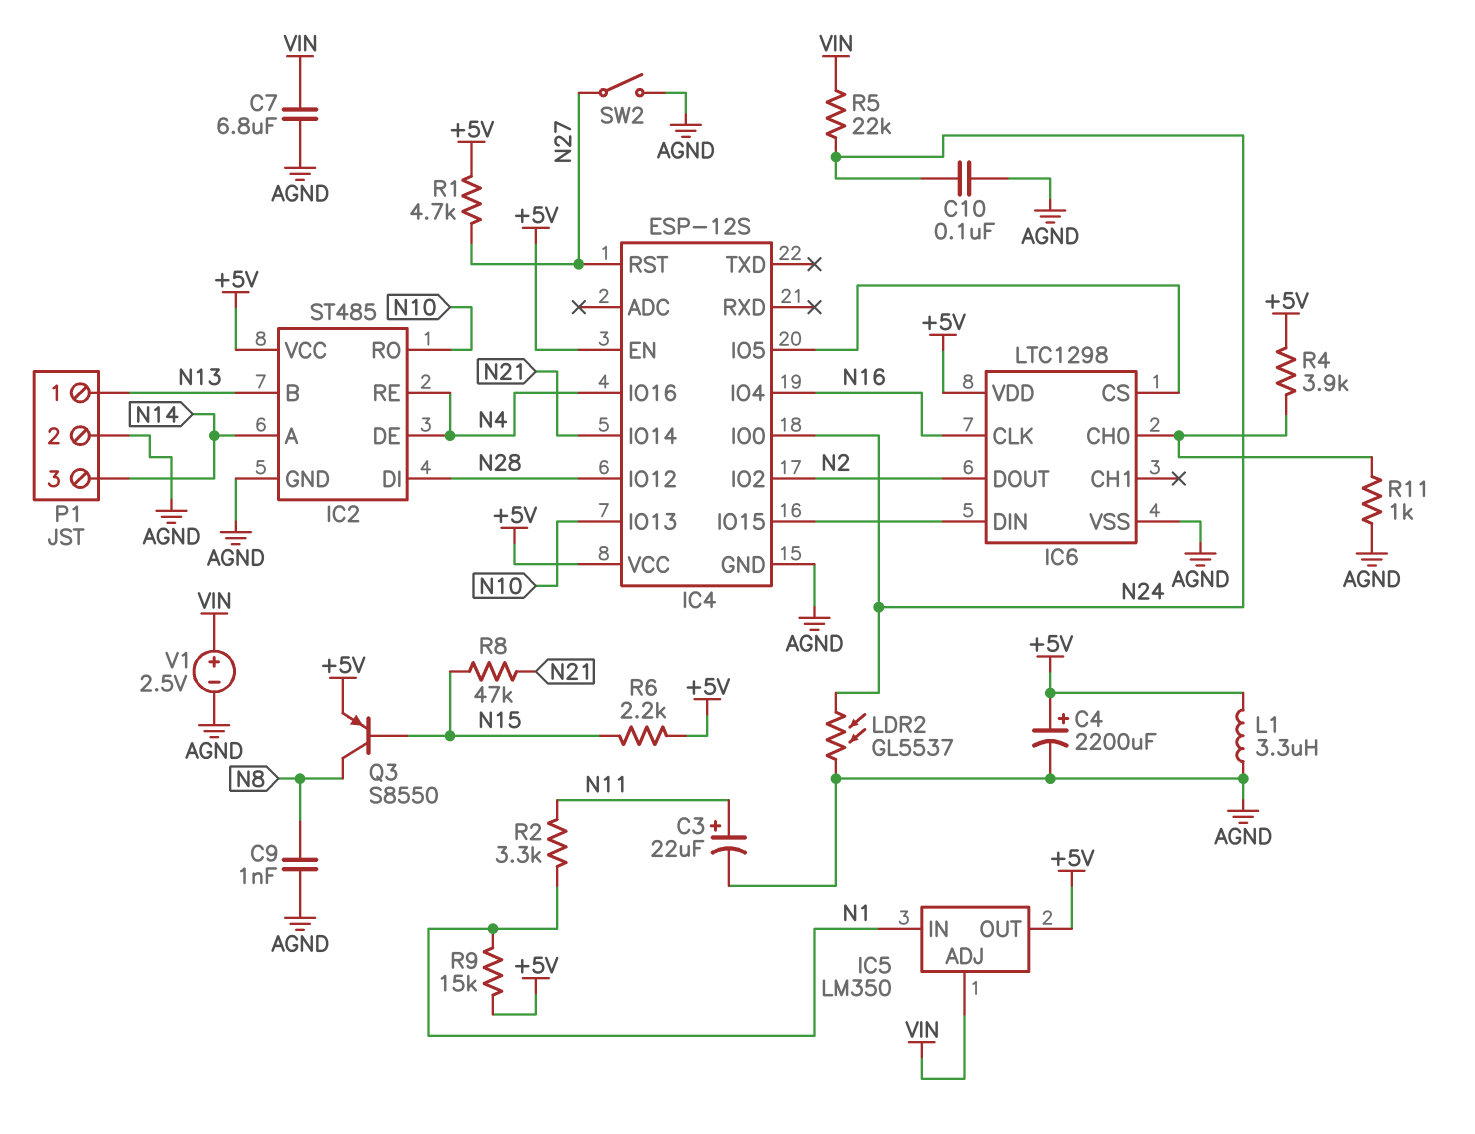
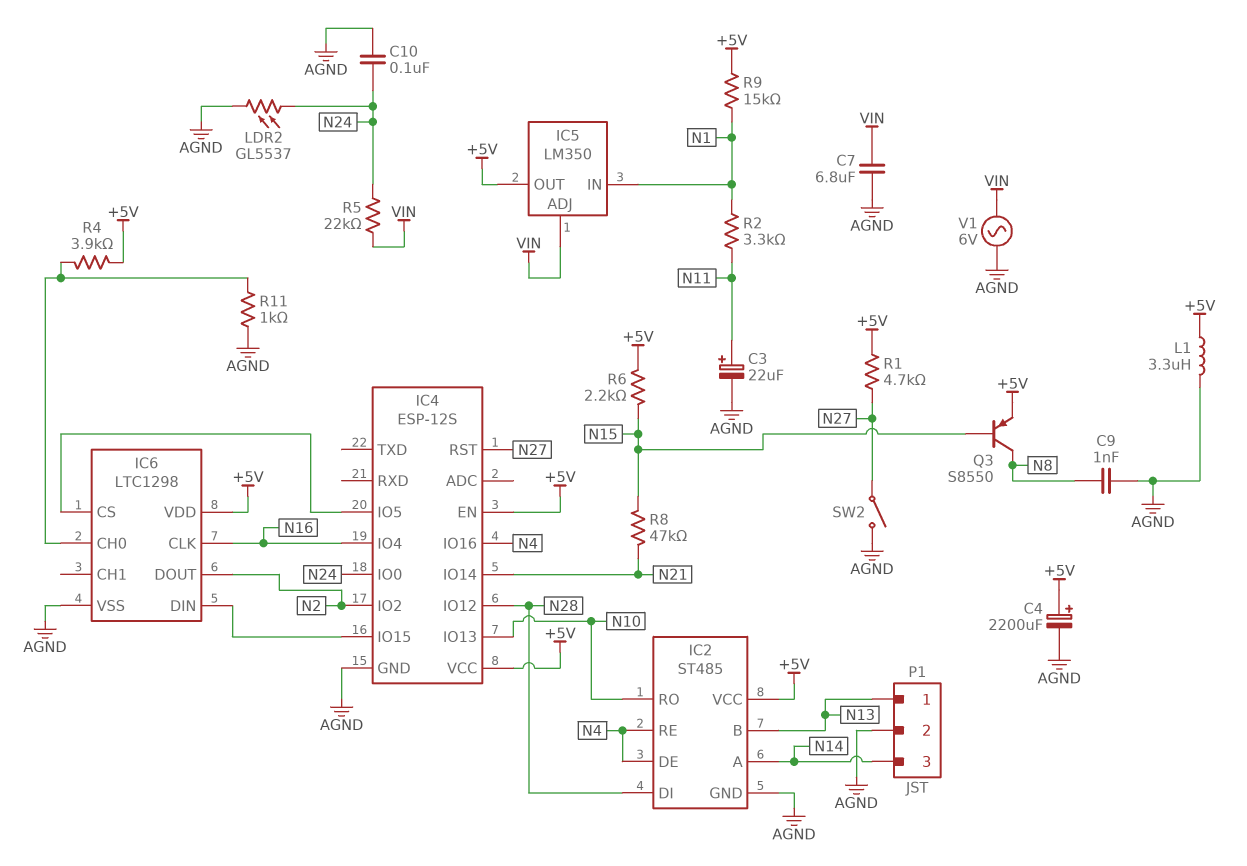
V1: 2.5V (plus VIN, minus AGND) -> AC 6V (AGND, VIN)

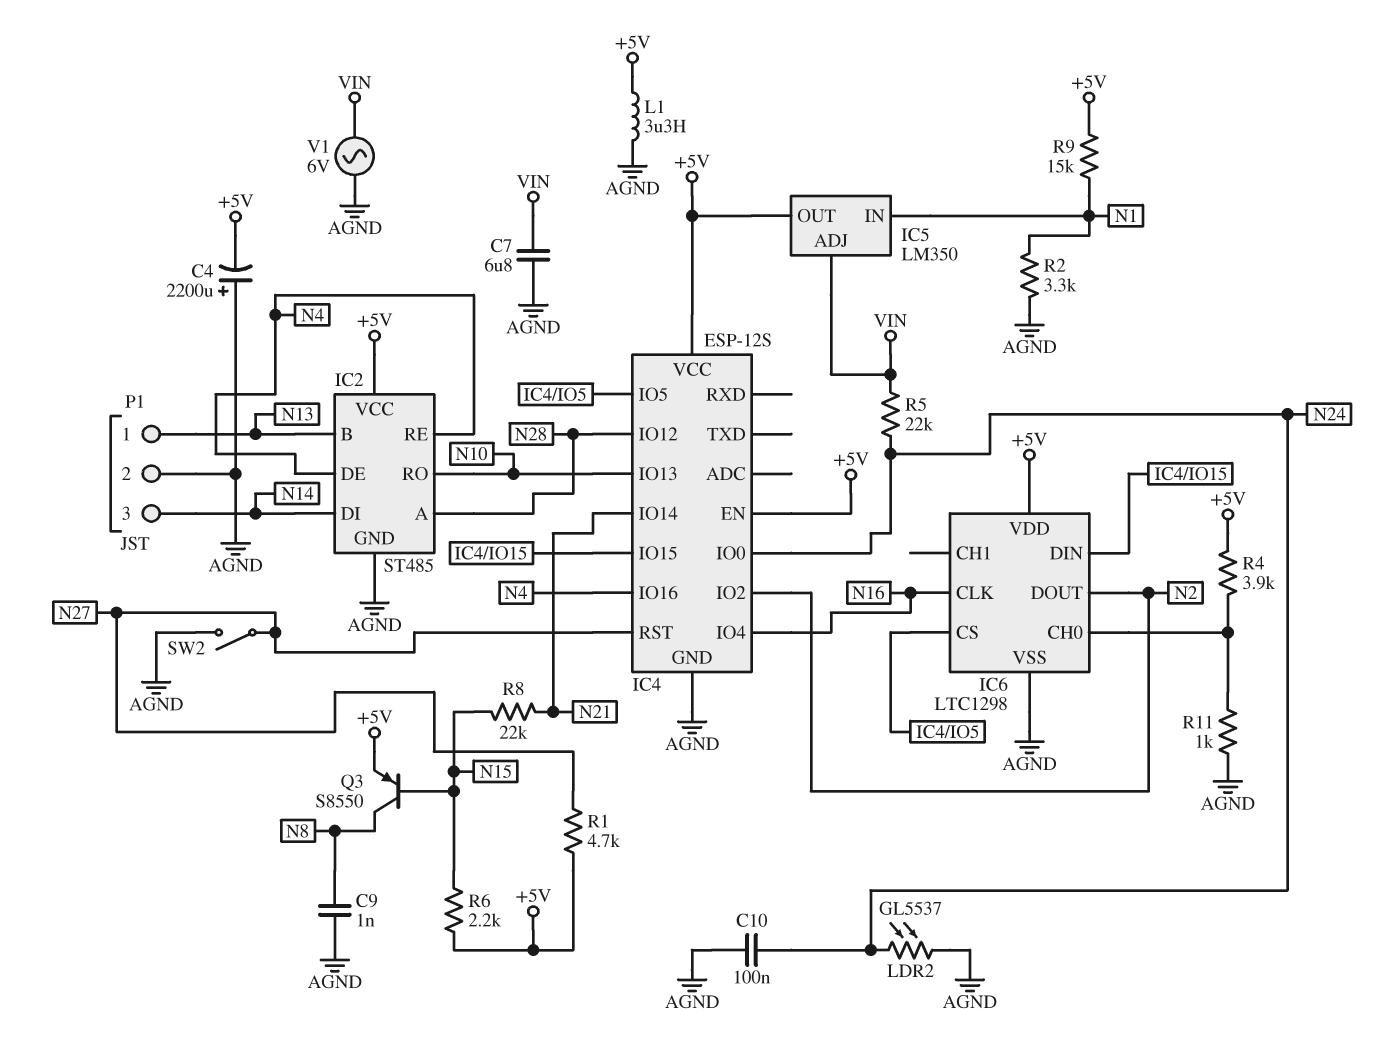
C3: 22uF (plus N11, minus AGND) -> none
C4: 2200uF (plus +5V, minus AGND) -> 2200uF (plus AGND, minus +5V)
IC2 pin A: N14 -> N28
IC2 pin DI: N28 -> N14
R2: 3.3k (N1, N11) -> 3.3k (AGND, N1)
R8: 47k (N15, N21) -> 22k (N15, N21)

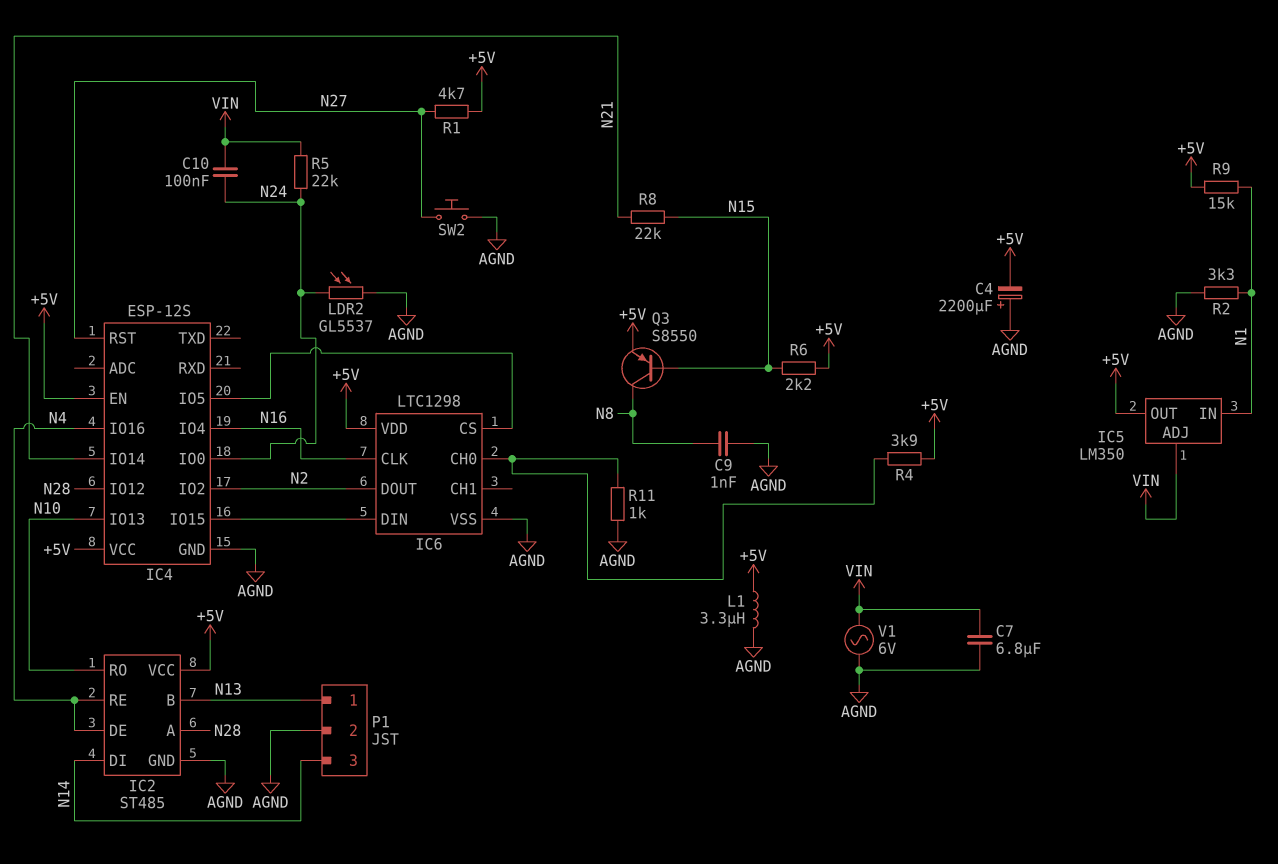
C10: 100nF (AGND, N24) -> 100nF (N24, VIN)
SW2: switch (AGND, N27) -> button (AGND, N27)

